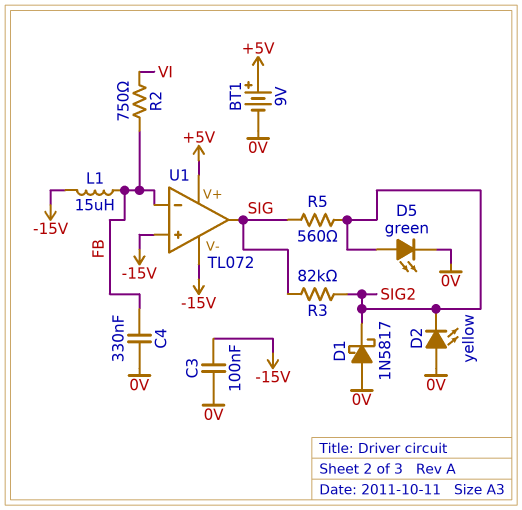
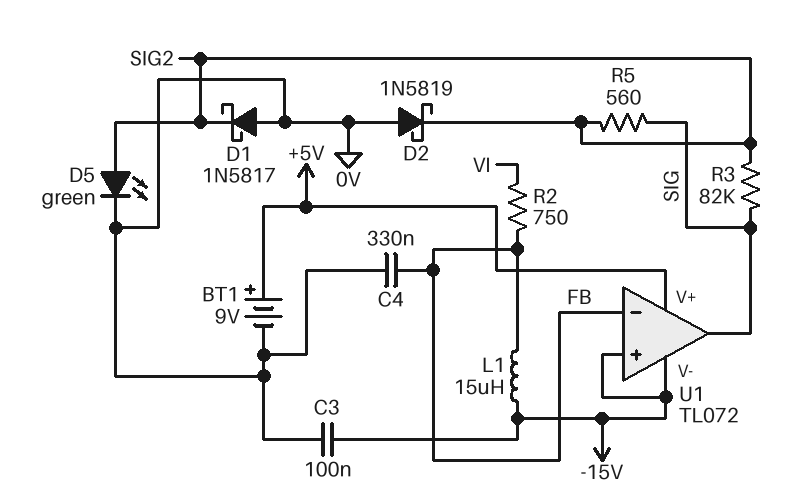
D2: LED yellow (A 0V, K SIG2) -> schottky 1N5819 (A 0V, K SIG2)

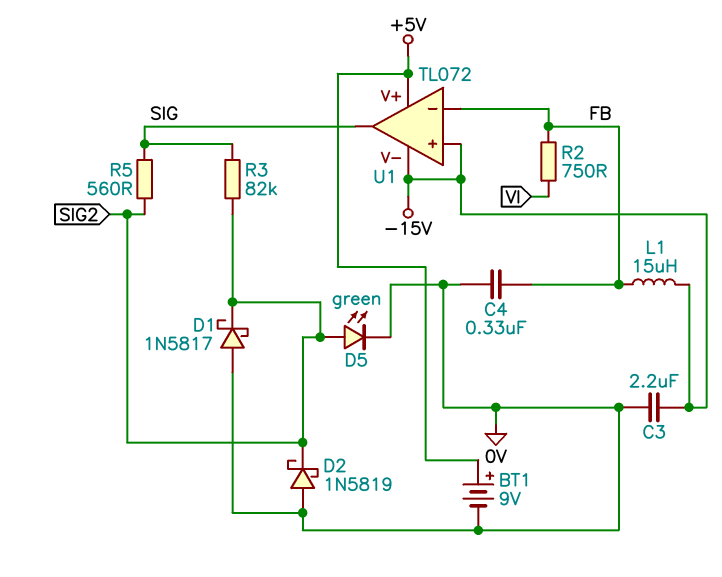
C3: 100nF (-15V, 0V) -> 2.2uF (-15V, 0V)

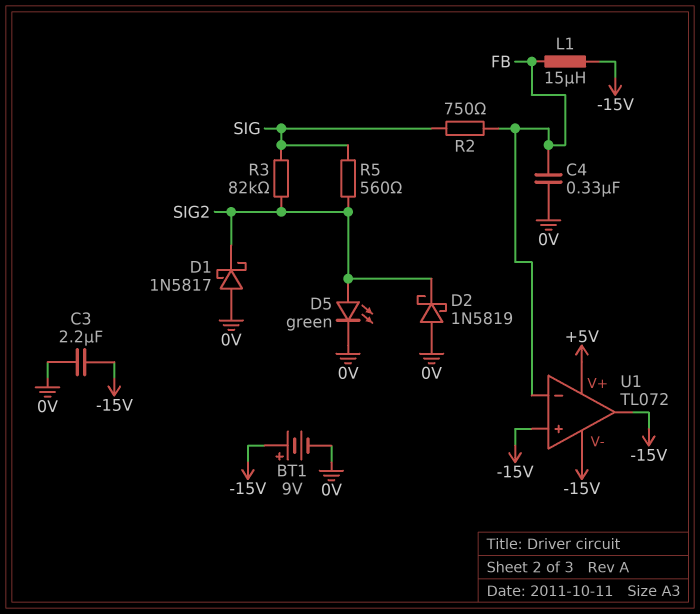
BT1: 9V (plus +5V, minus 0V) -> 9V (plus -15V, minus 0V)
R2: 750 (FB, VI) -> 750 (FB, SIG)
U1 pin out: SIG -> -15V

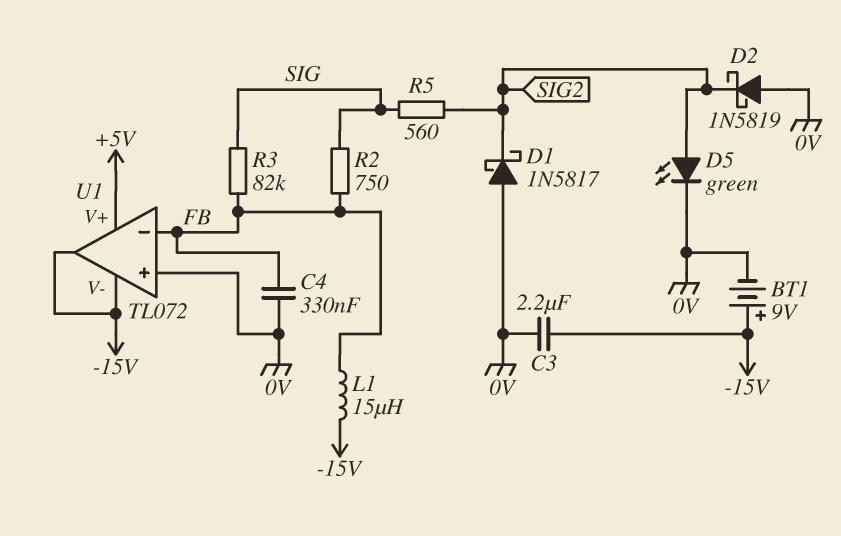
R3: 82k (SIG, SIG2) -> 82k (FB, SIG)
U1 pin in+: -15V -> 0V

